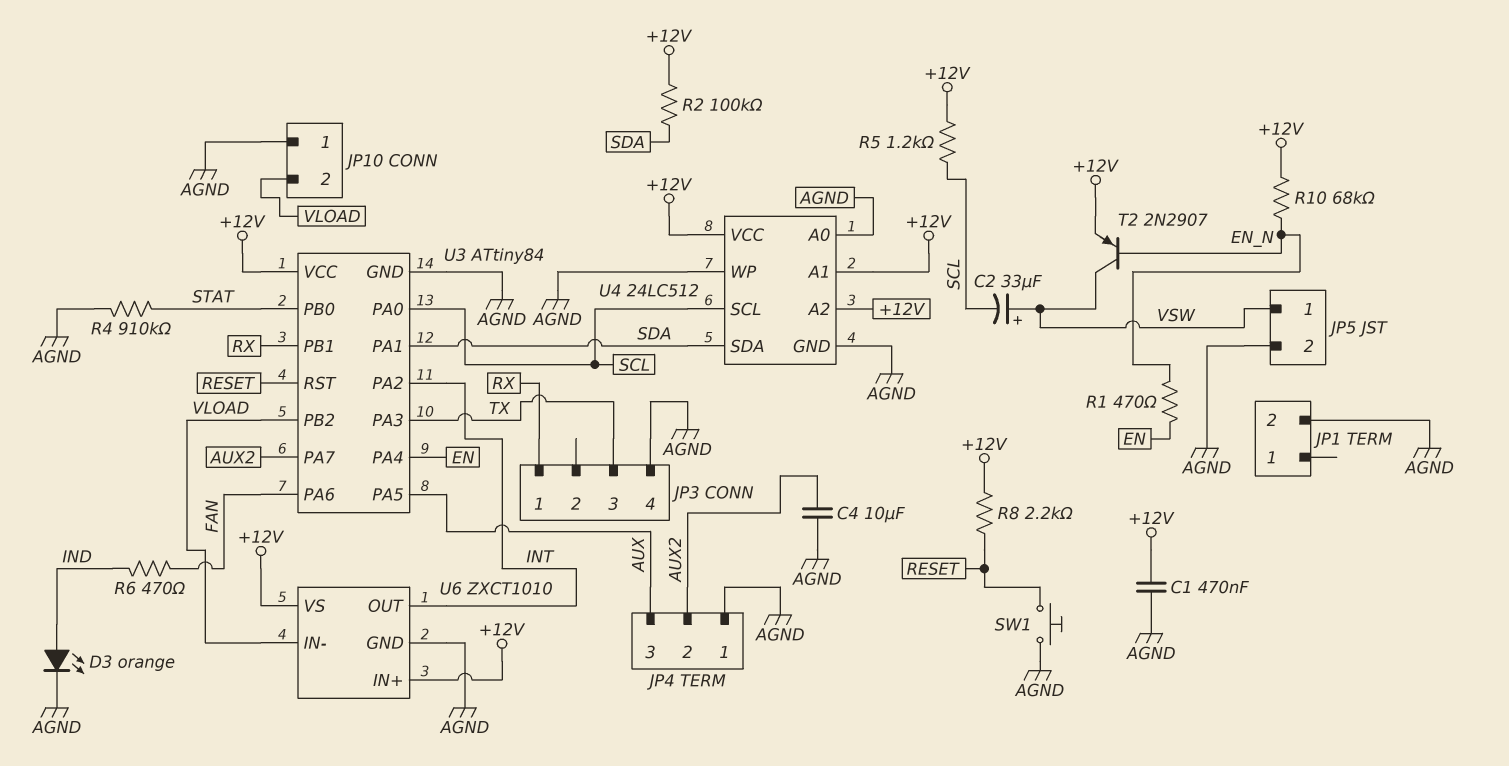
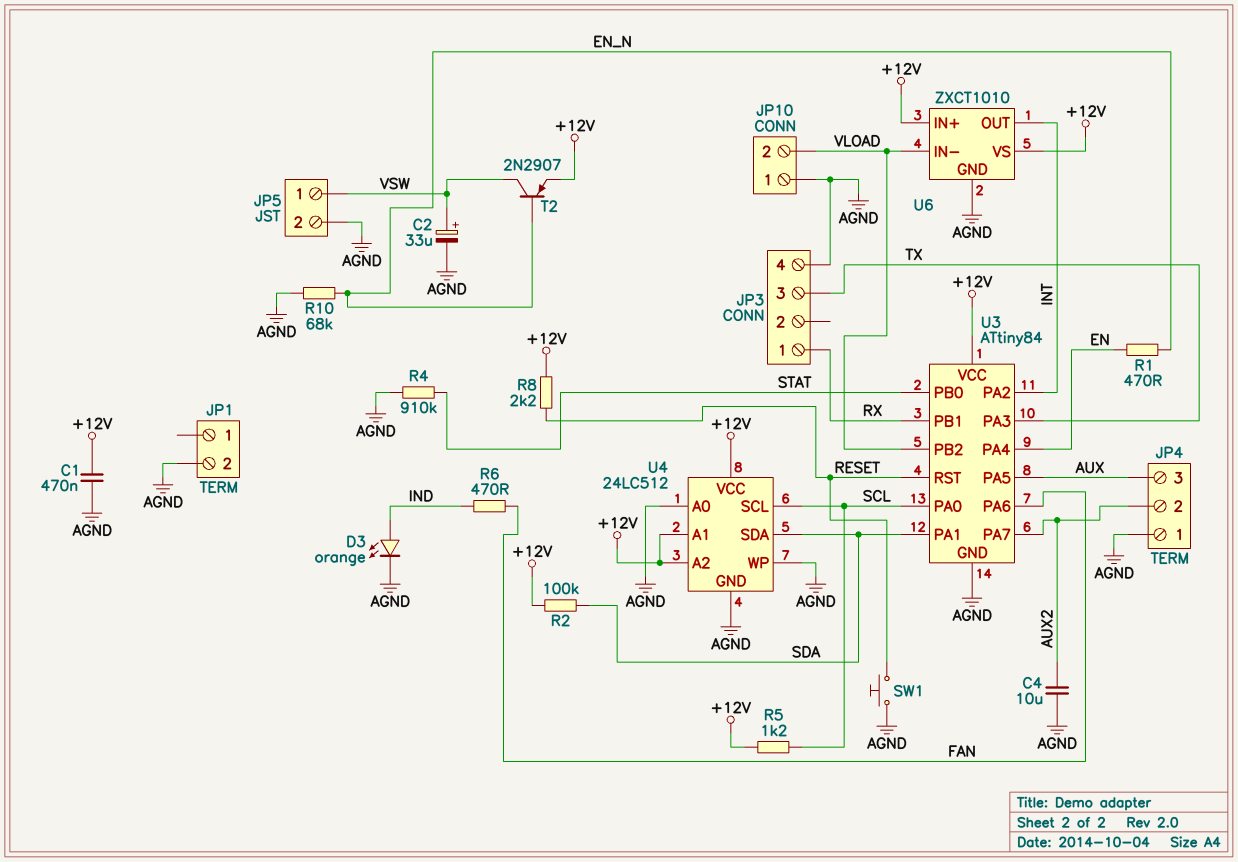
C2: 33uF (plus VSW, minus SCL) -> 33uF (plus VSW, minus AGND)
R10: 68k (+12V, EN_N) -> 68k (AGND, EN_N)

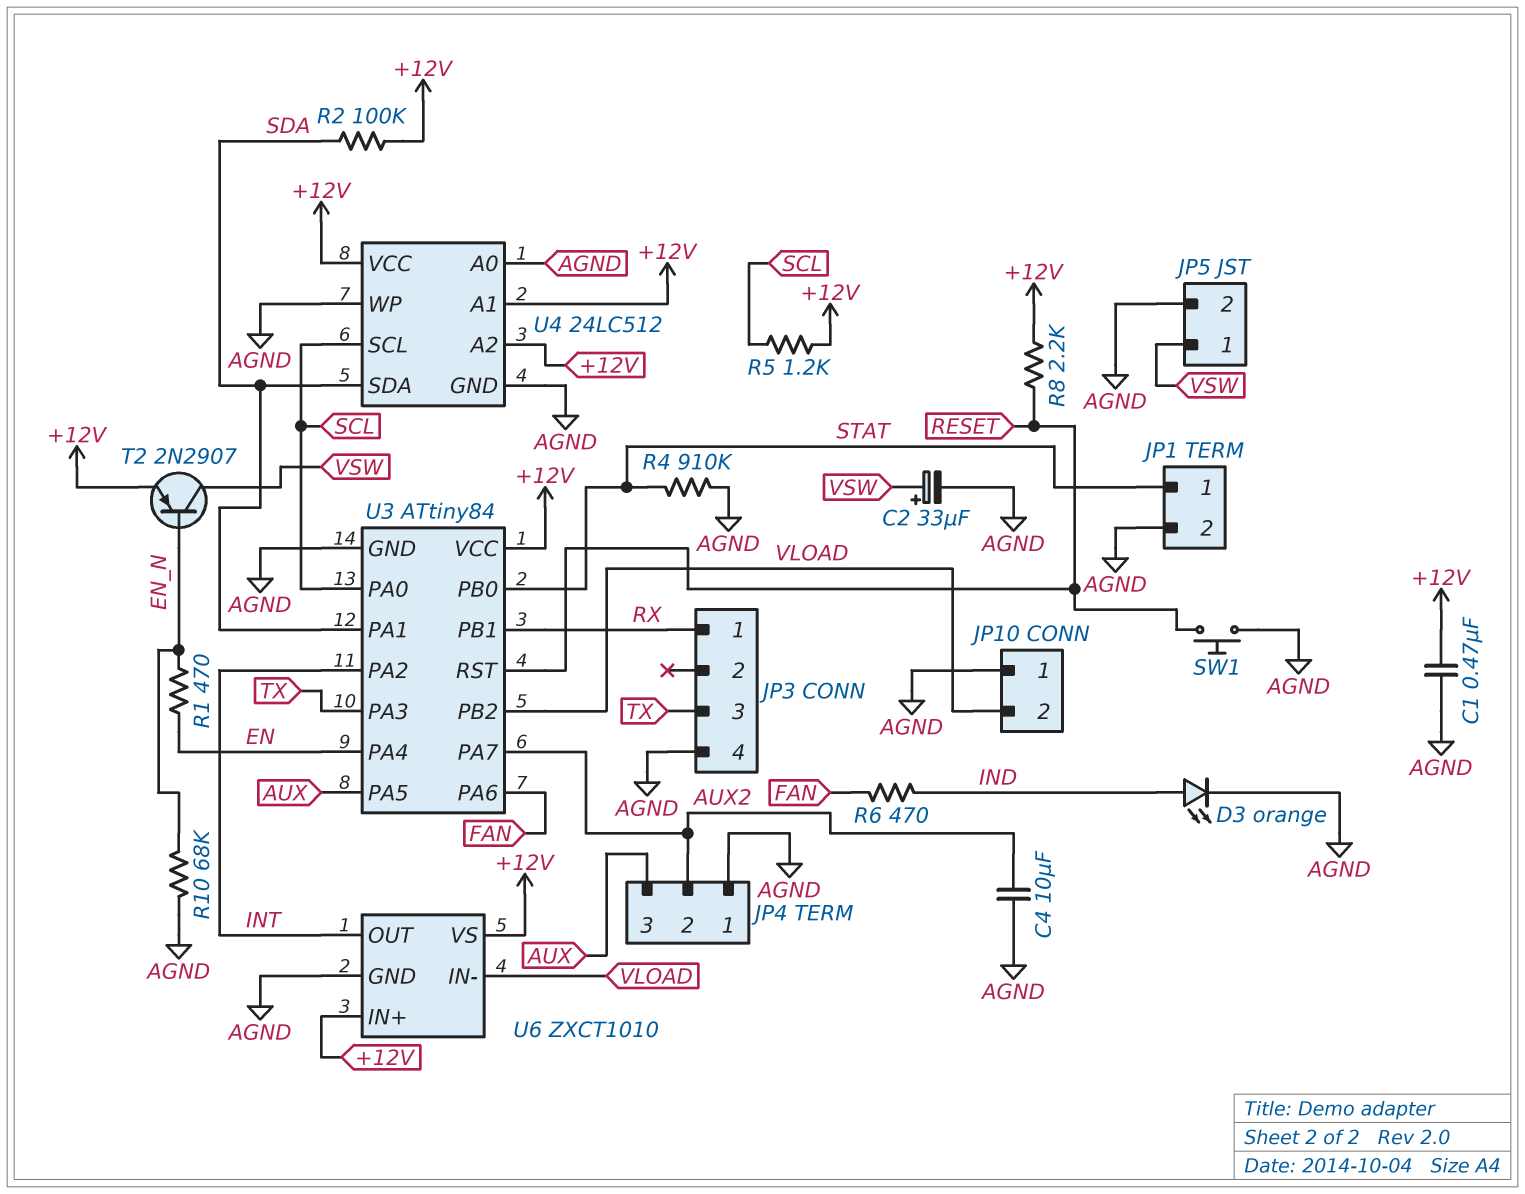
JP1 pin 1: none -> STAT

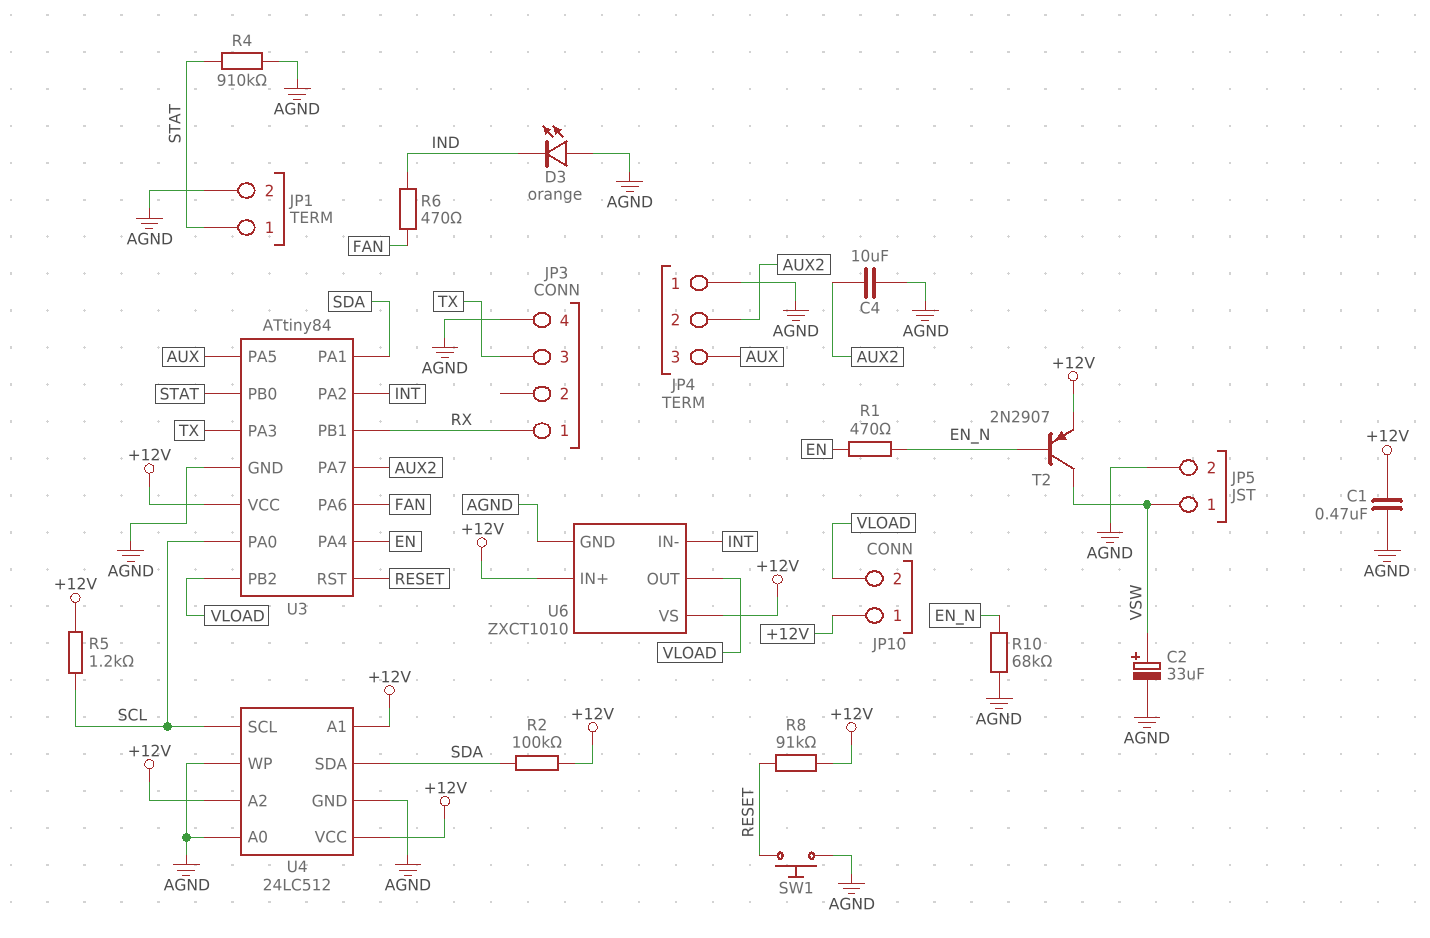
D3: LED orange (A IND, K AGND) -> LED orange (A AGND, K IND)
JP10 pin 1: AGND -> +12V
R8: 2.2k (+12V, RESET) -> 91k (+12V, RESET)
U6 pin IN-: VLOAD -> INT
U6 pin OUT: INT -> VLOAD

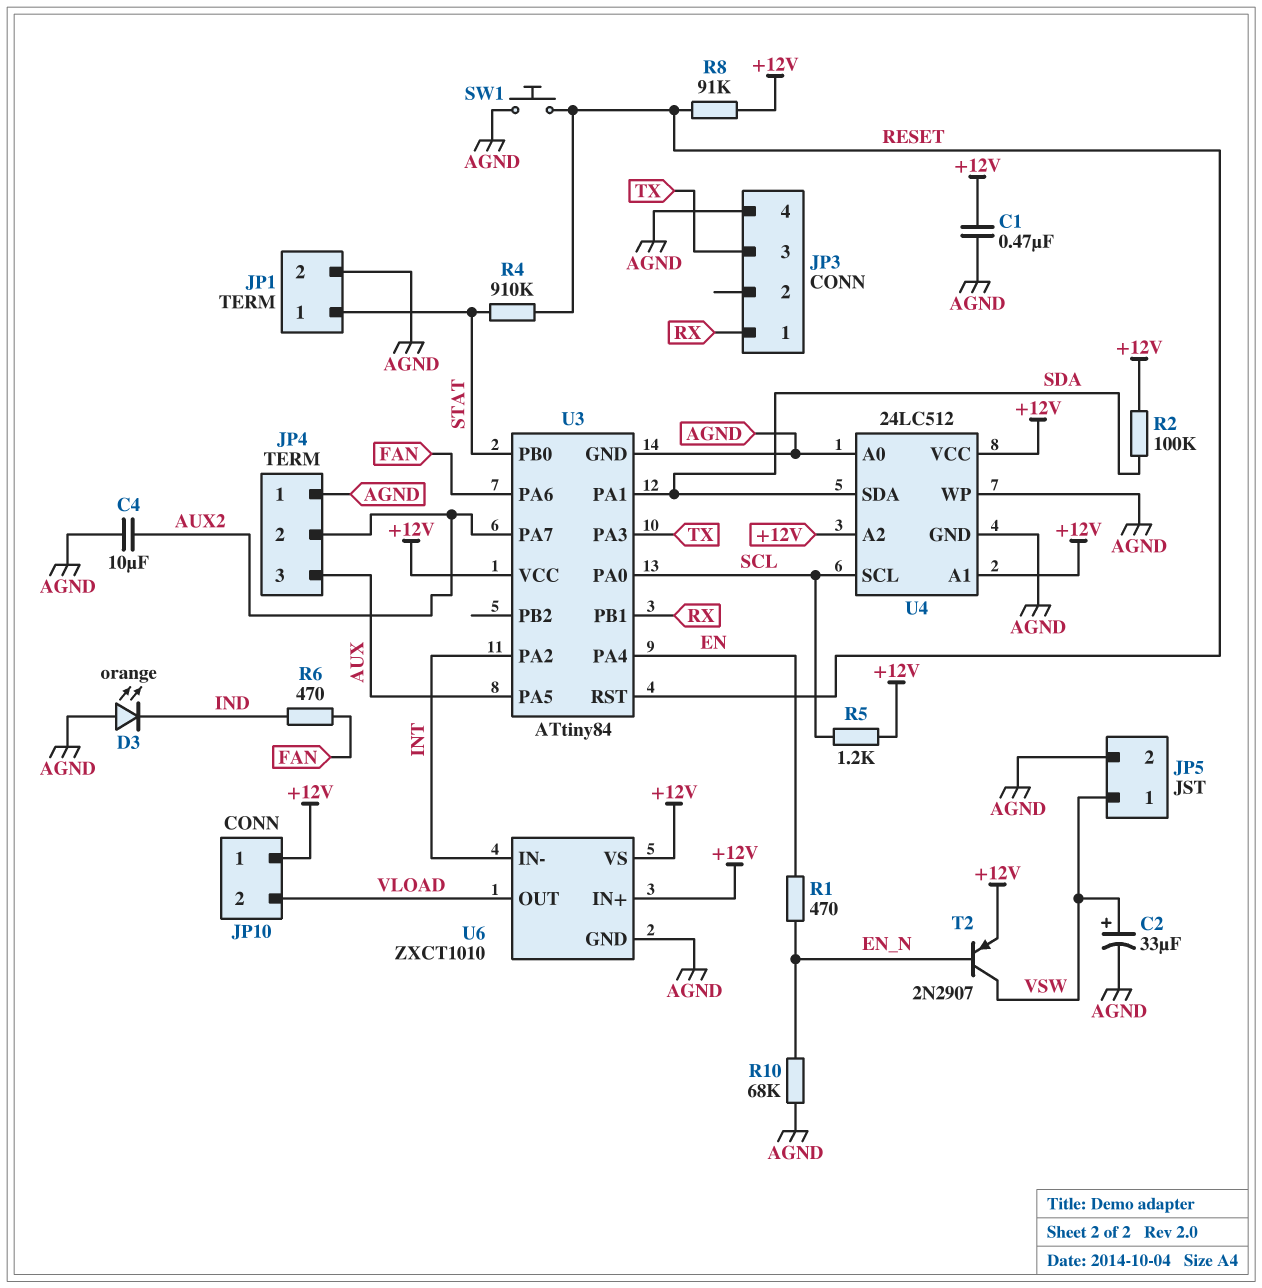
R4: 910k (AGND, STAT) -> 910k (RESET, STAT)
U3 pin PB2: VLOAD -> none

